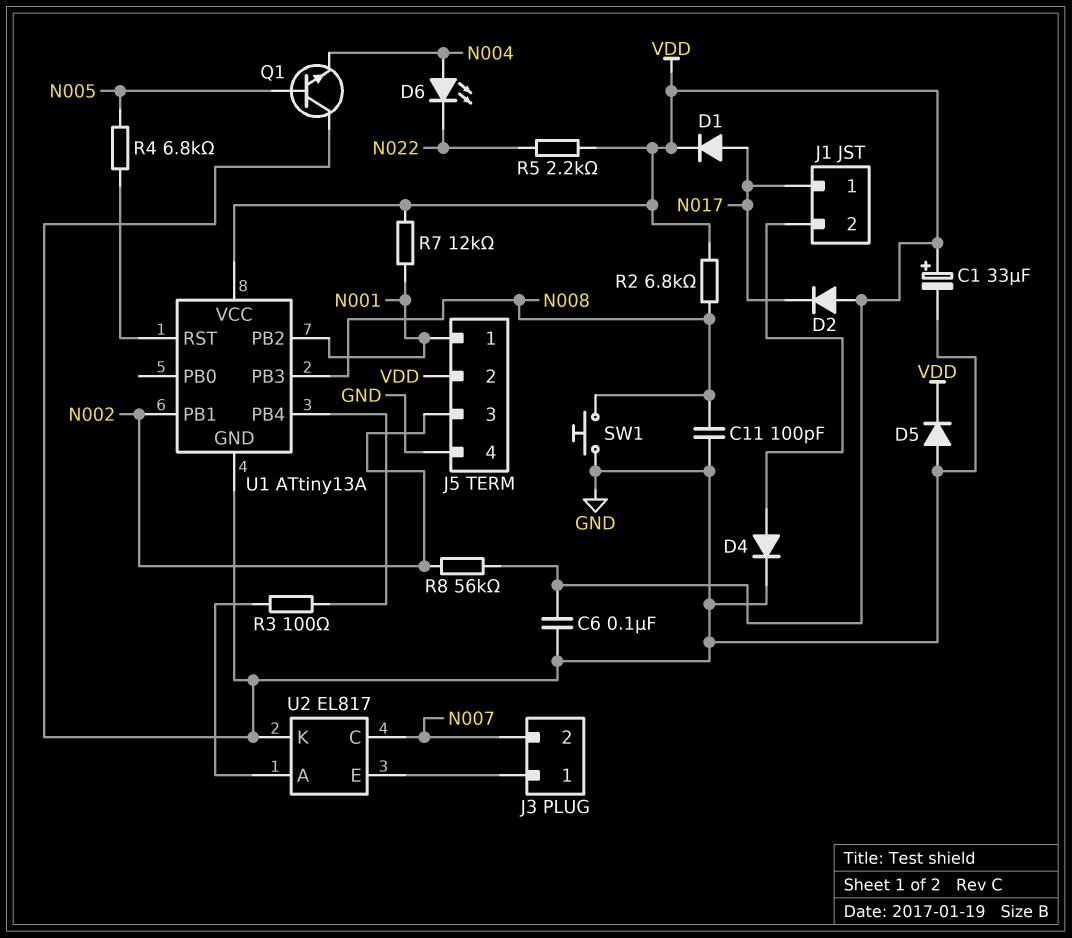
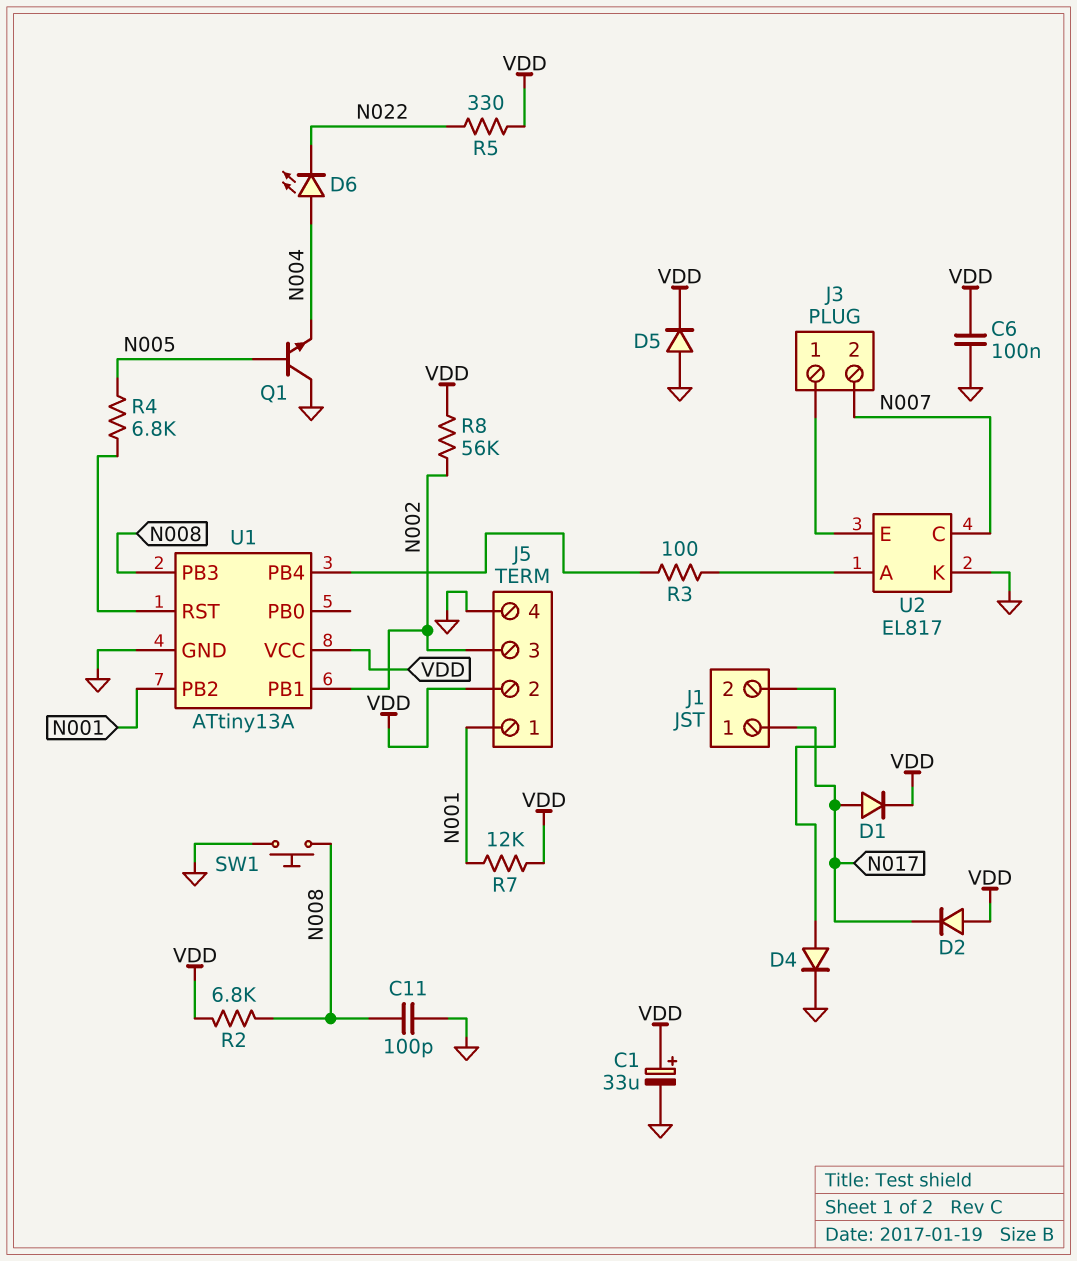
R5: 2.2k (N022, VDD) -> 330 (N022, VDD)

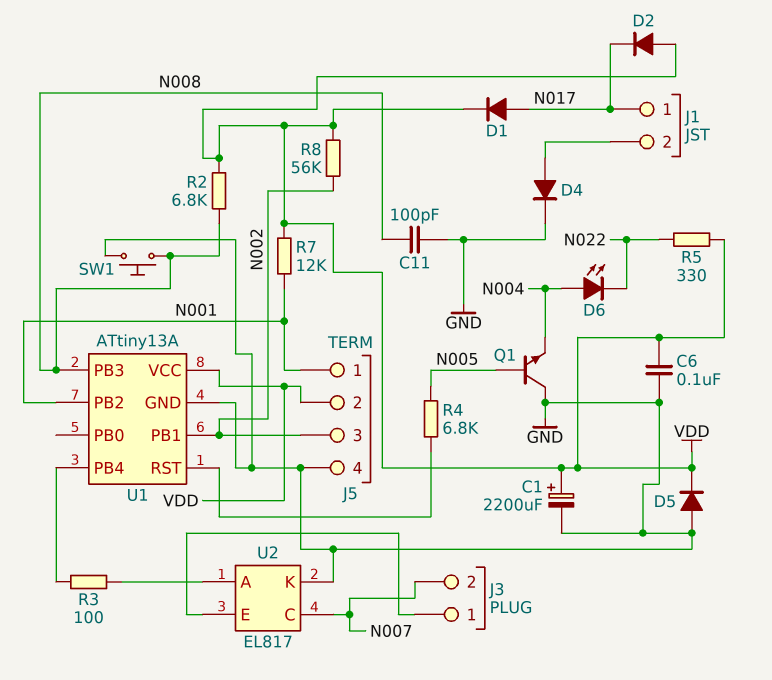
C1: 33uF (plus VDD, minus GND) -> 2200uF (plus VDD, minus GND)

